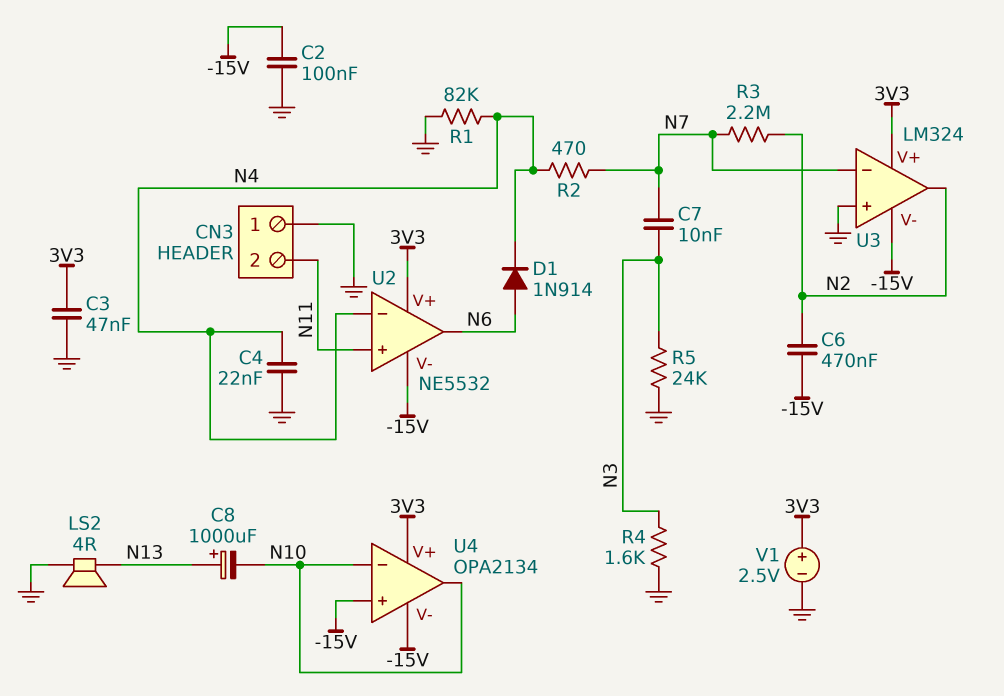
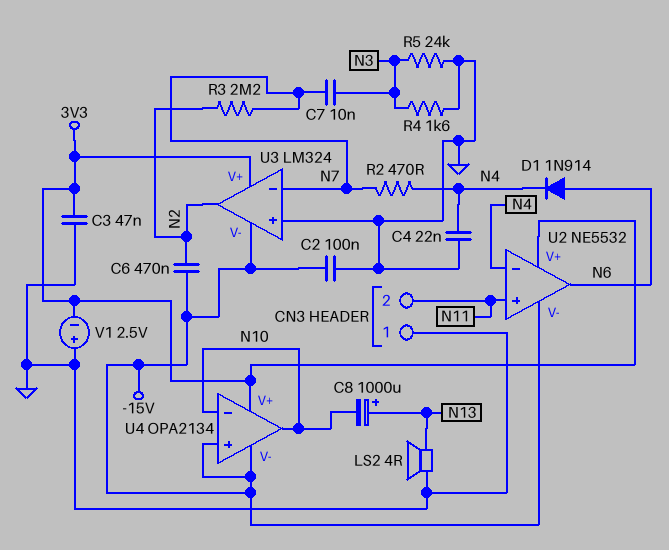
R1: 82k (GND, N4) -> none
V1: 2.5V (plus 3V3, minus GND) -> 2.5V (plus GND, minus 3V3)

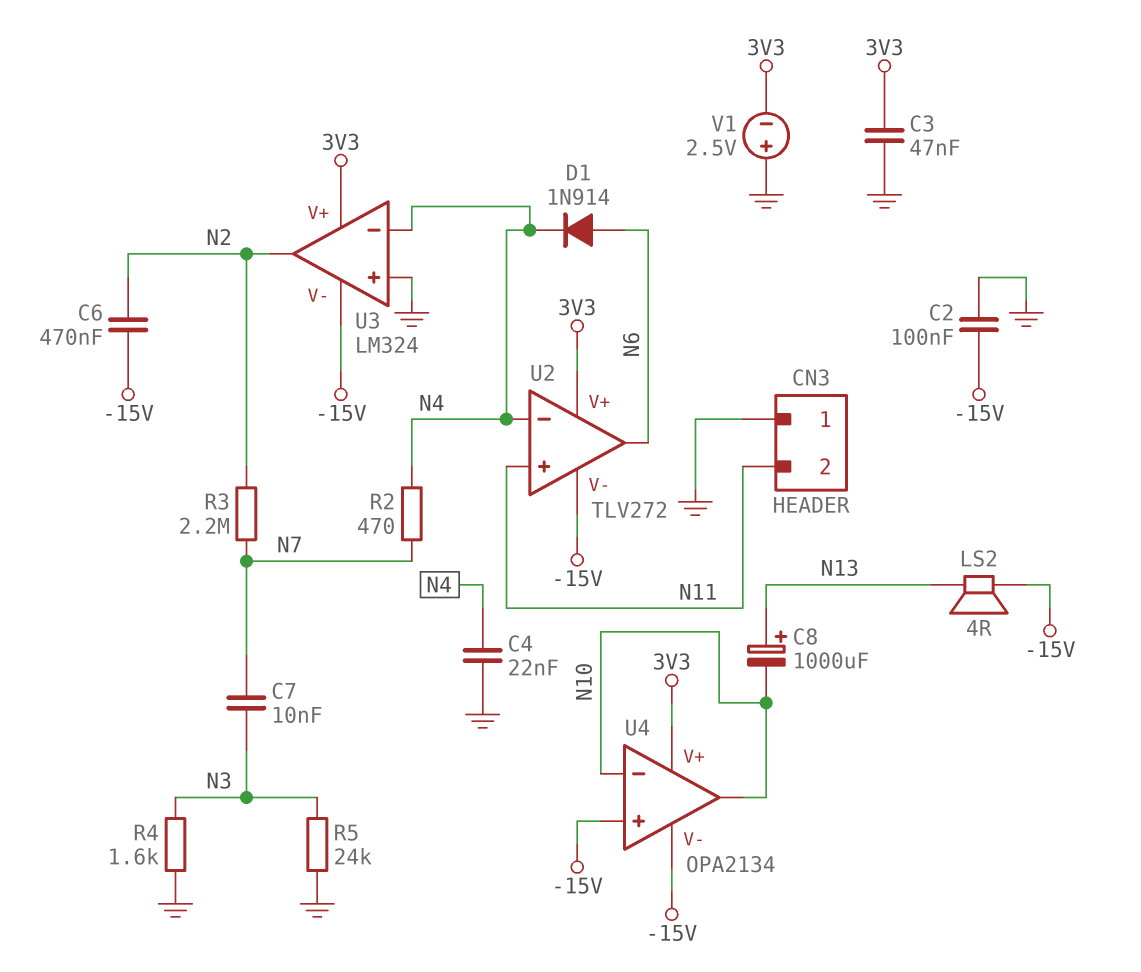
LS2: speaker 4R (GND, N13) -> speaker 4R (-15V, N13)
U2: NE5532 -> TLV272
U3 pin in-: N7 -> N4

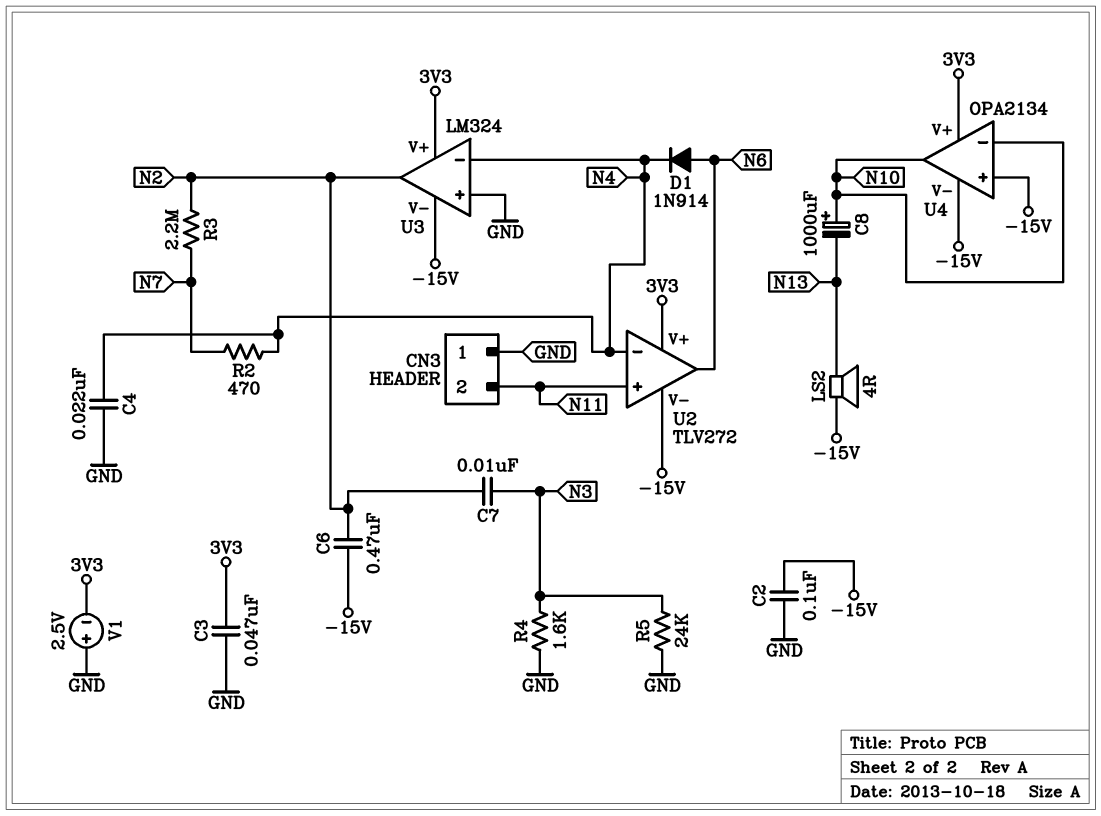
C7: 10nF (N3, N7) -> 10nF (N2, N3)
C8: 1000uF (plus N13, minus N10) -> 1000uF (plus N10, minus N13)

